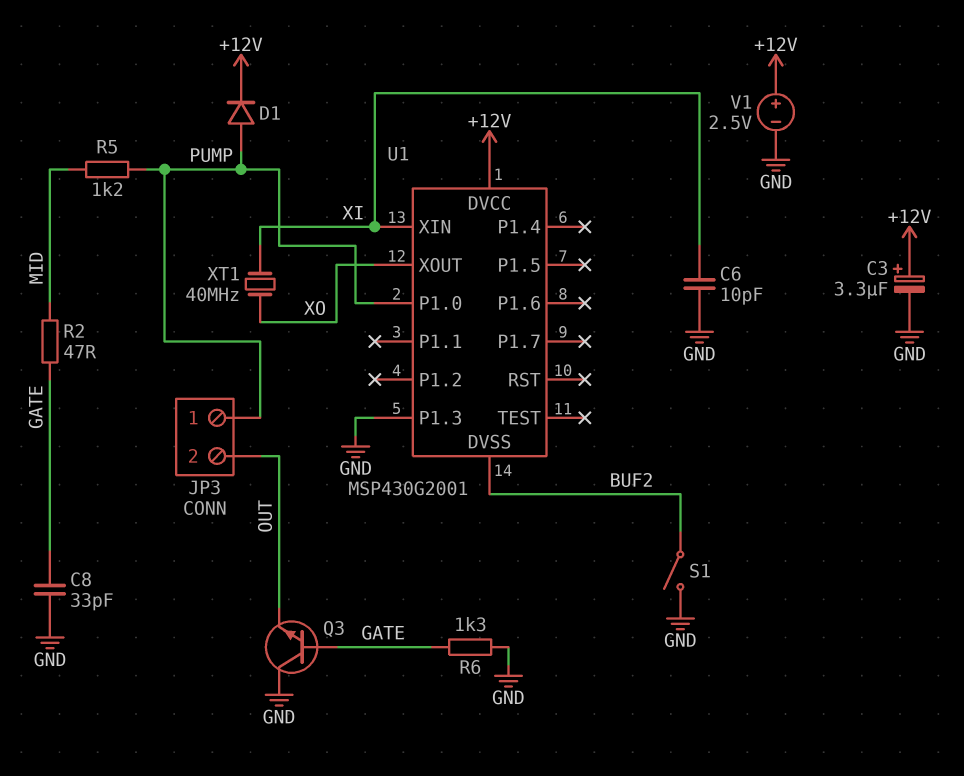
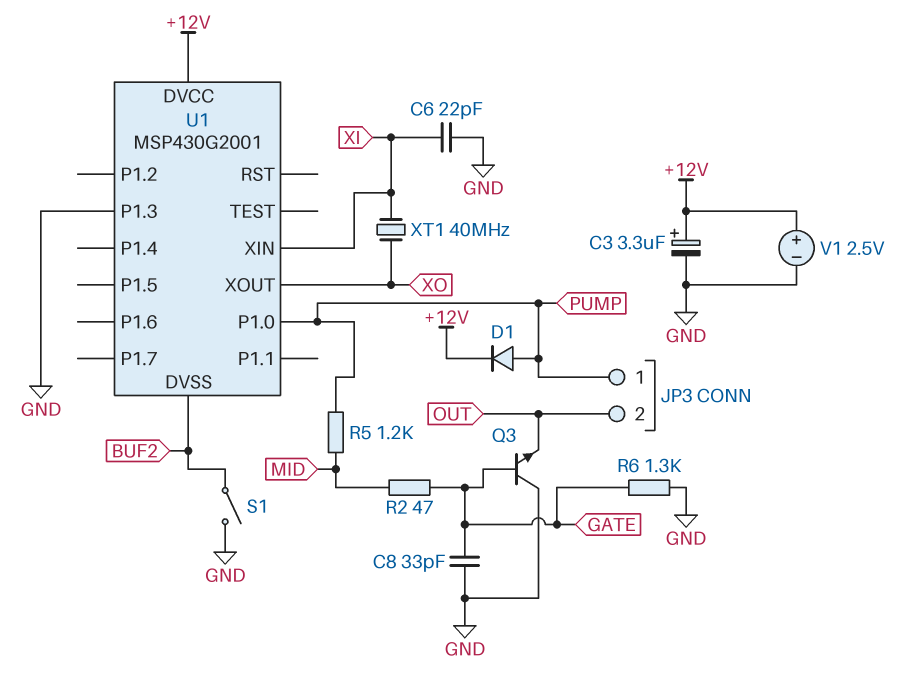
C6: 10pF (GND, XI) -> 22pF (GND, XI)

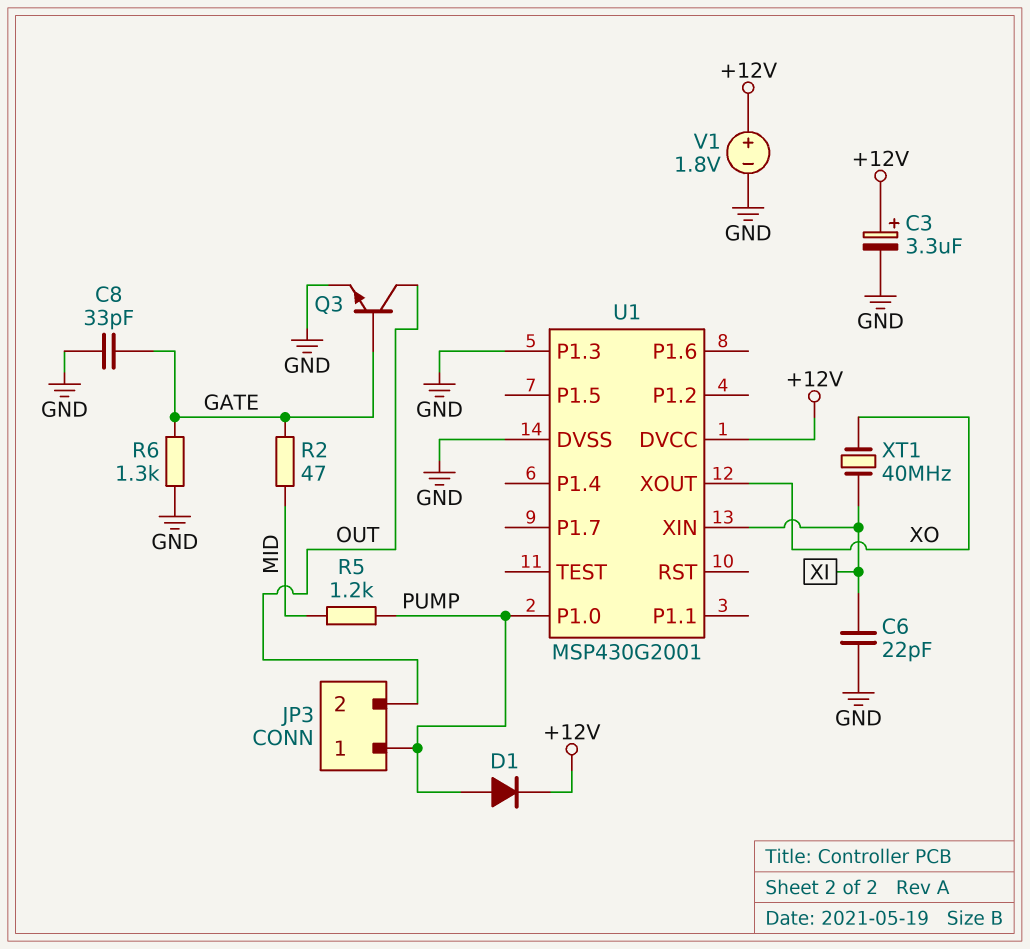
Q3: NPN (B GATE, C GND, E OUT) -> NPN (B GATE, C OUT, E GND)
S1: switch (BUF2, GND) -> none
U1 pin DVSS: BUF2 -> GND
V1: 2.5V (plus +12V, minus GND) -> 1.8V (plus +12V, minus GND)

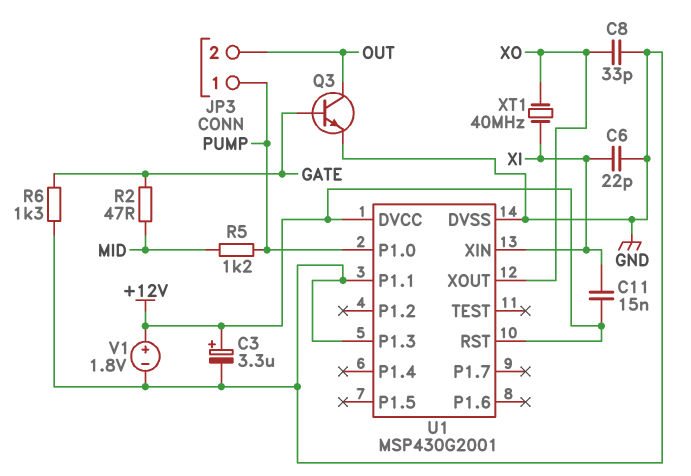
C8: 33pF (GATE, GND) -> 33pF (GND, XO)
C11: none -> 15nF (+12V, XI)
D1: diode (A PUMP, K +12V) -> none
U1 pin P1.1: none -> GND
U1 pin RST: none -> +12V

